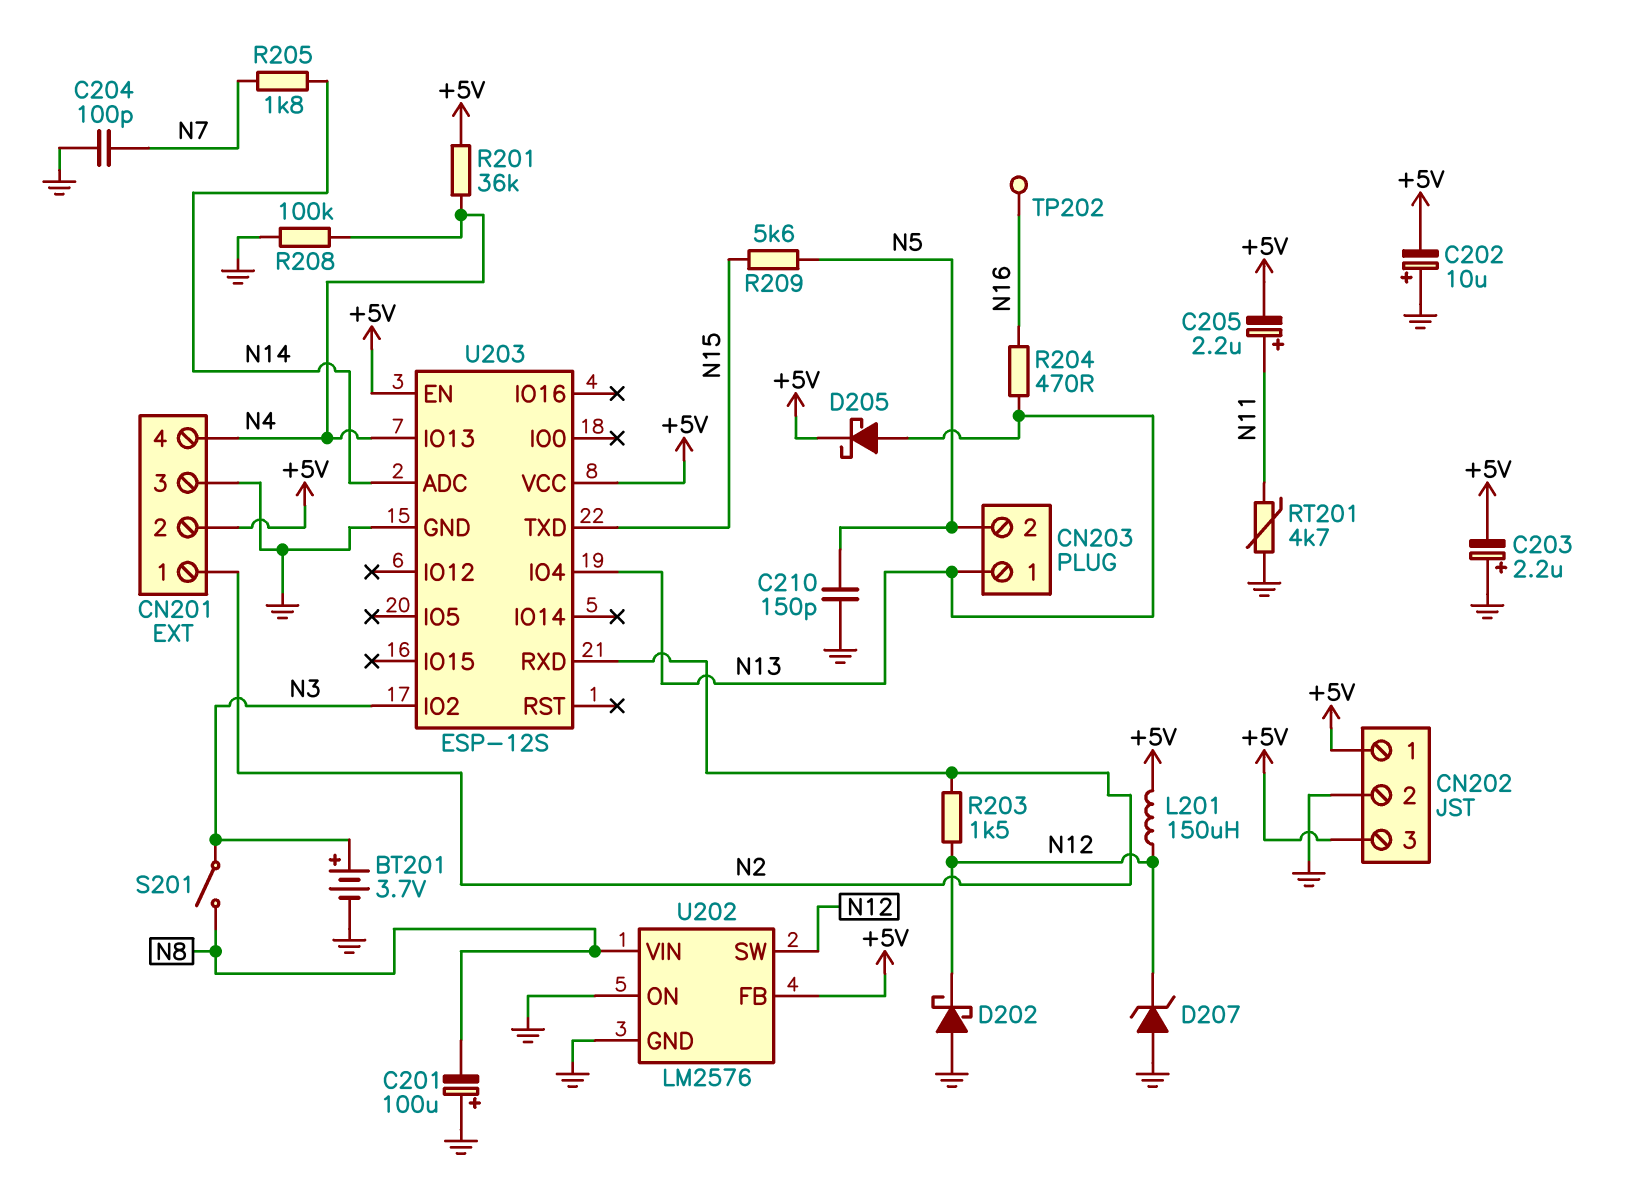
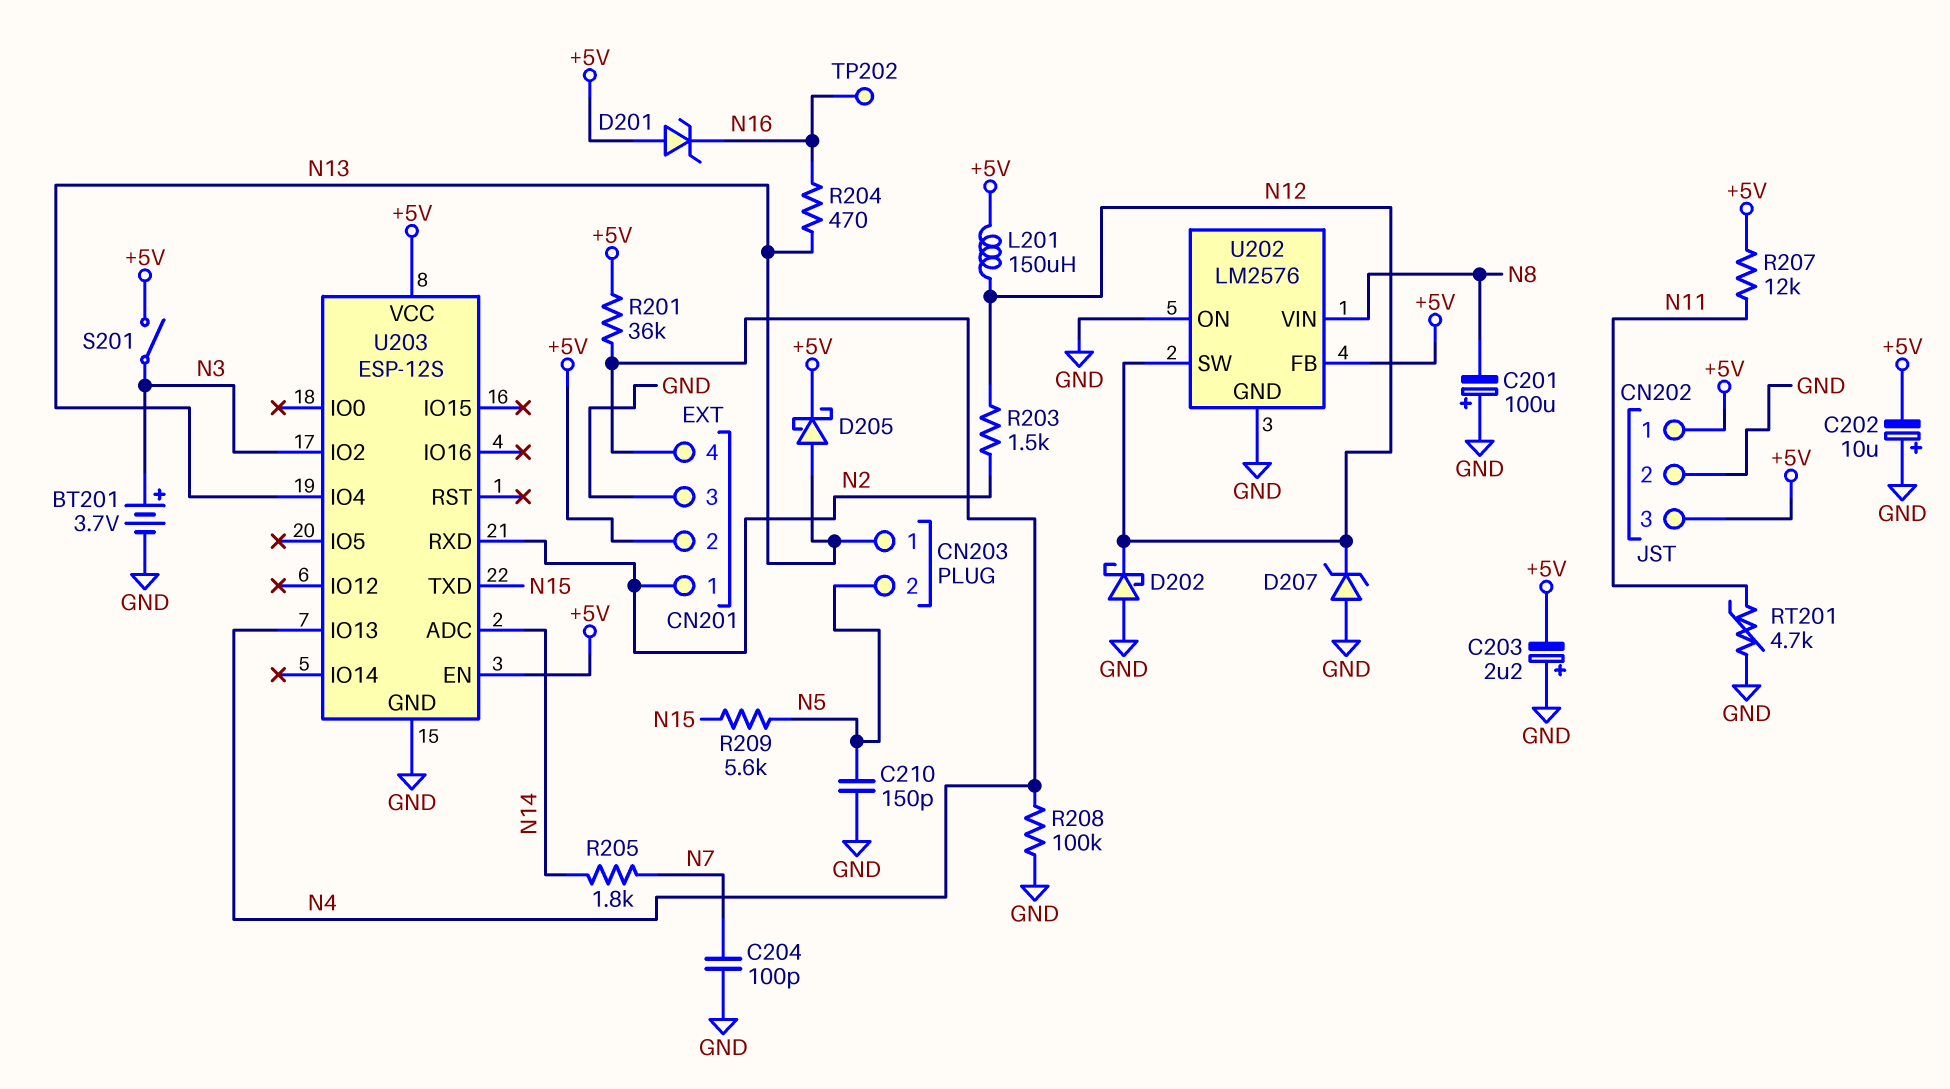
C205: 2.2uF (plus N11, minus +5V) -> none
D201: none -> zener (A +5V, K N16)
R207: none -> 12k (+5V, N11)
S201: switch (N3, N8) -> switch (+5V, N3)

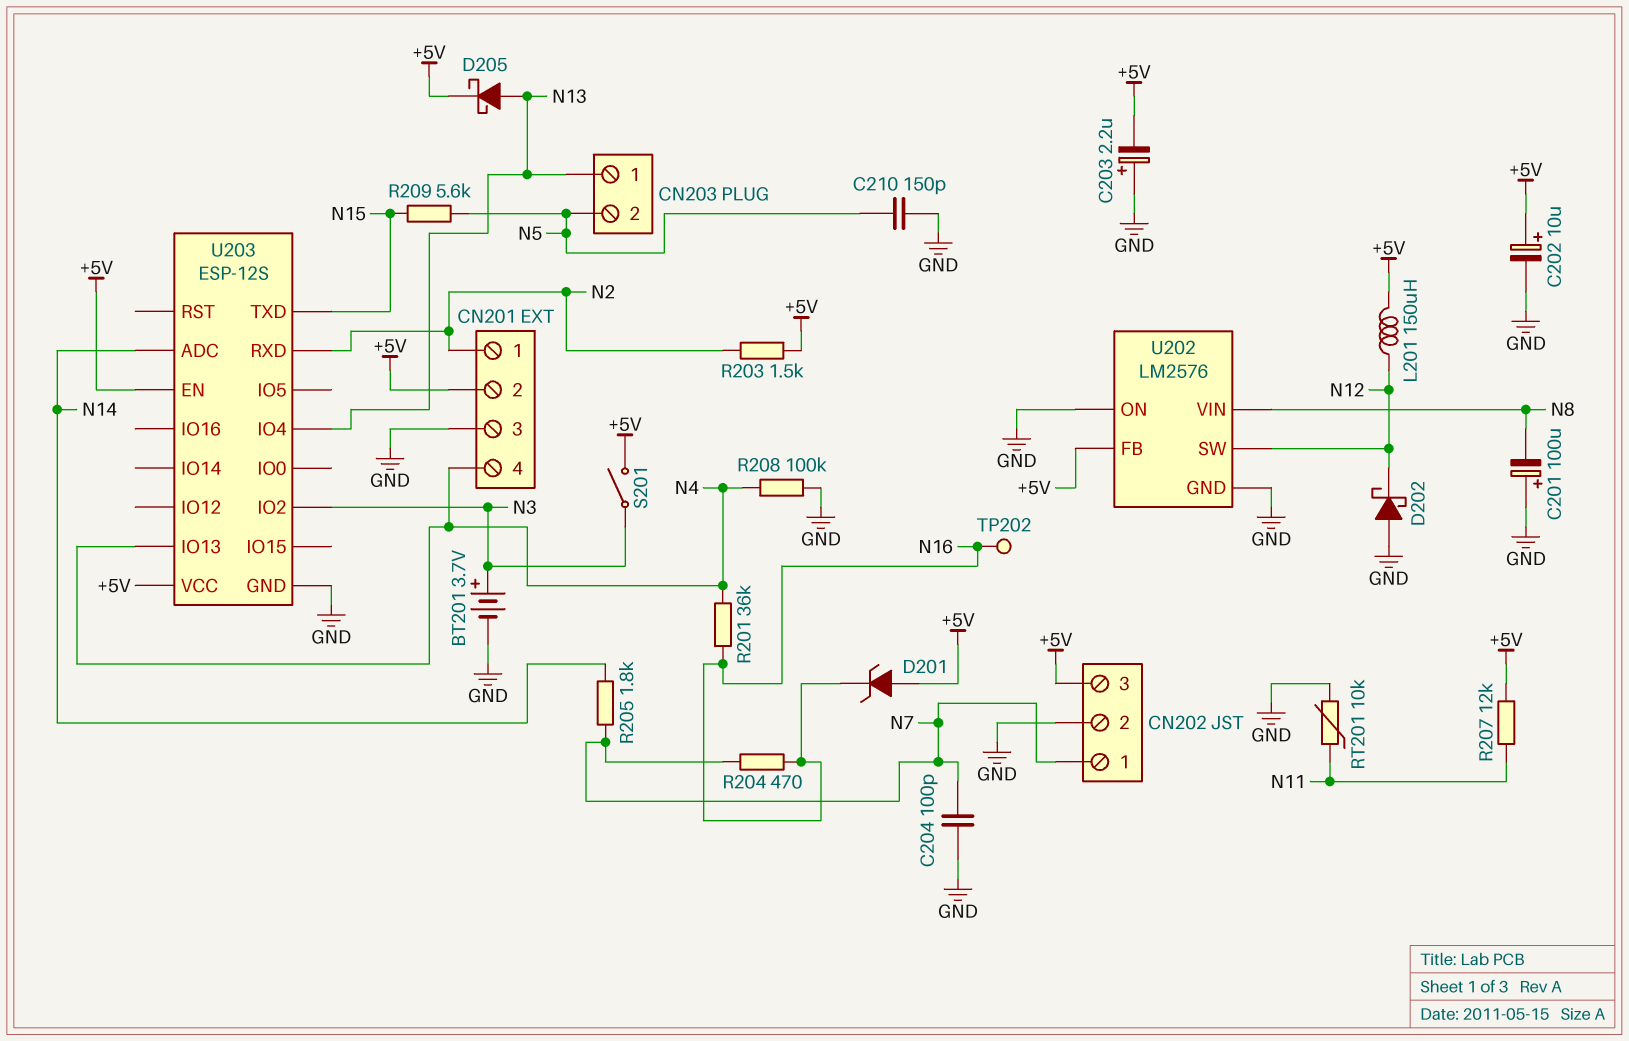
C202: 10uF (plus GND, minus +5V) -> 10uF (plus +5V, minus GND)
CN202 pin 1: +5V -> N7
D207: zener (A GND, K N12) -> none
R201: 36k (+5V, N4) -> 36k (N4, N16)
R203: 1.5k (N2, N12) -> 1.5k (+5V, N2)
R204: 470 (N13, N16) -> 470 (N7, N16)
RT201: 4.7k (GND, N11) -> 10k (GND, N11)

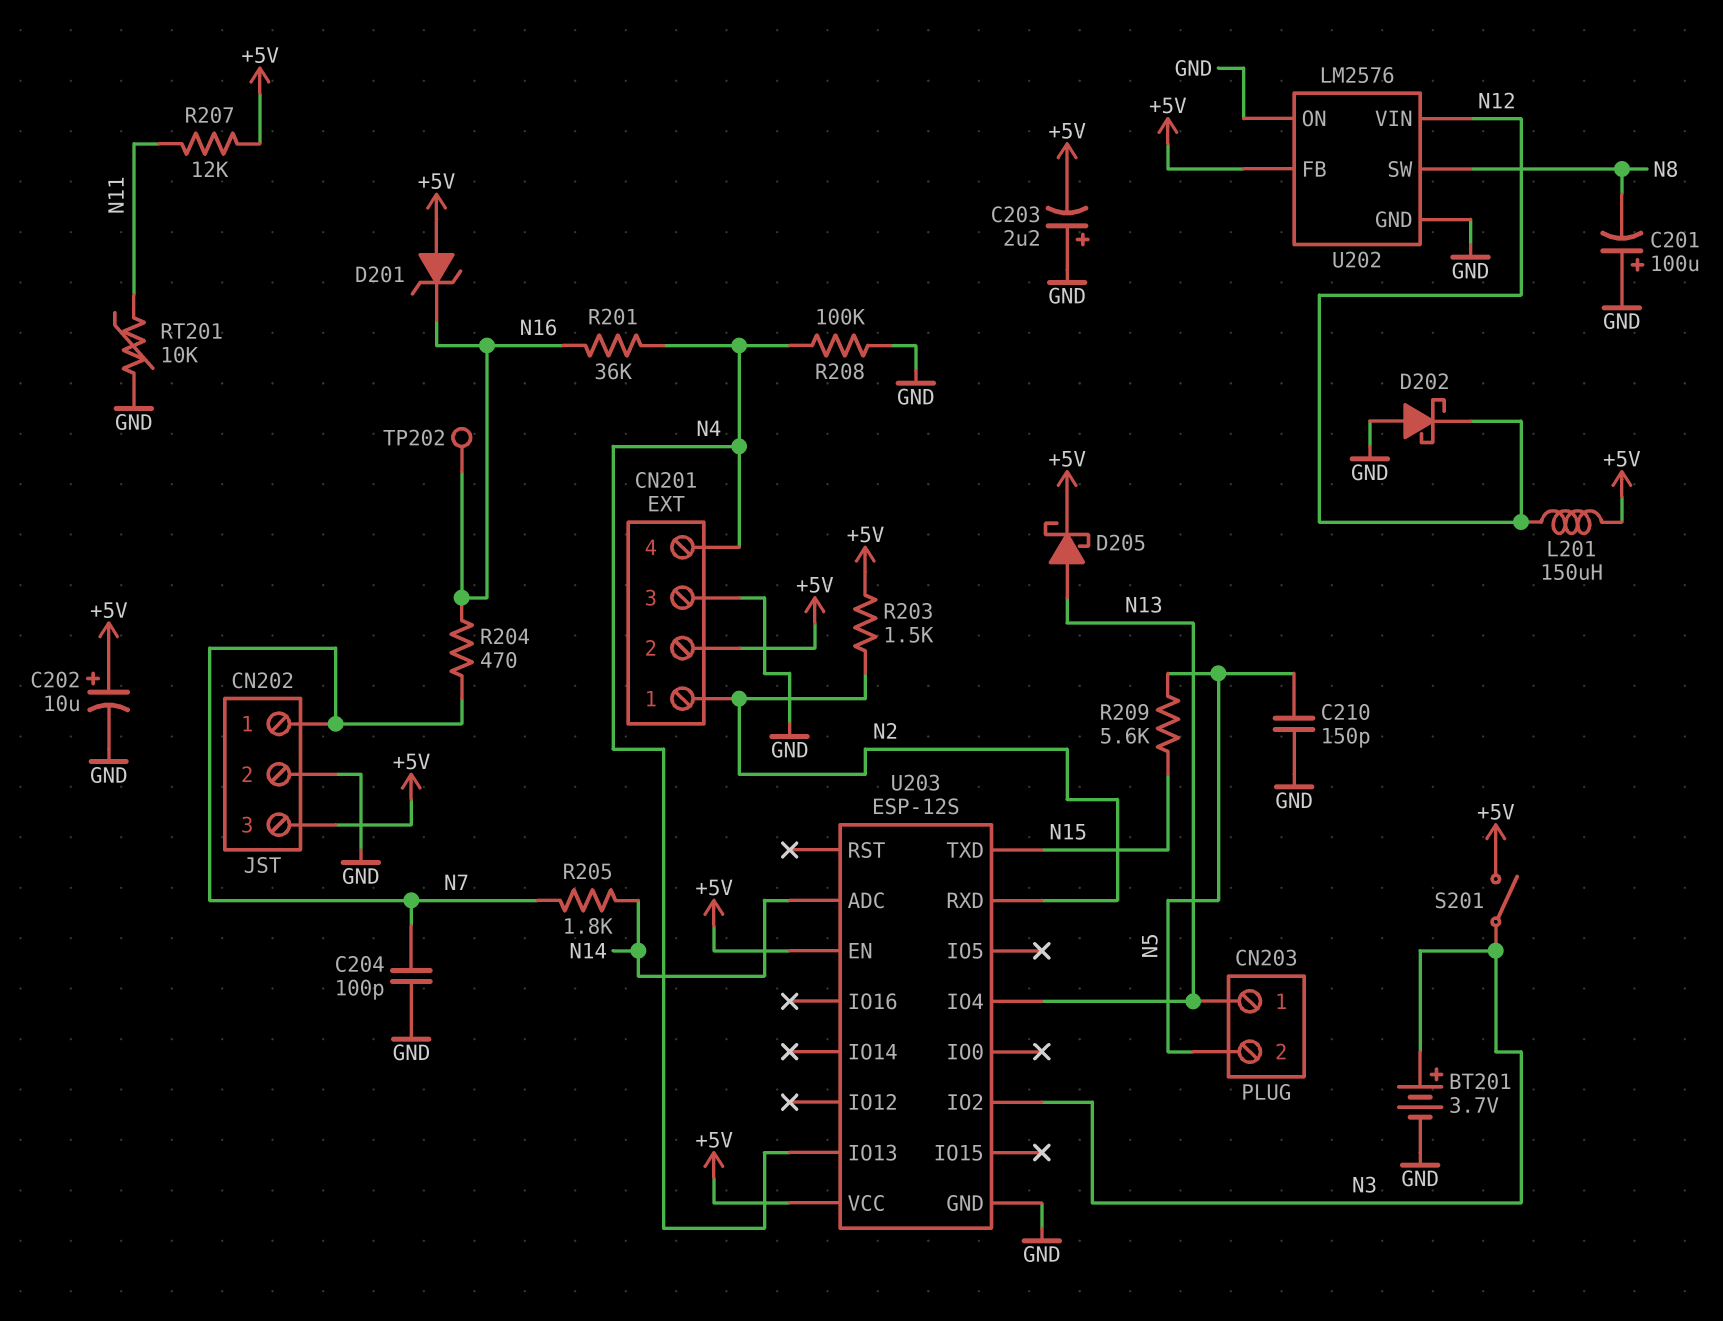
U202 pin SW: N12 -> N8
U202 pin VIN: N8 -> N12

